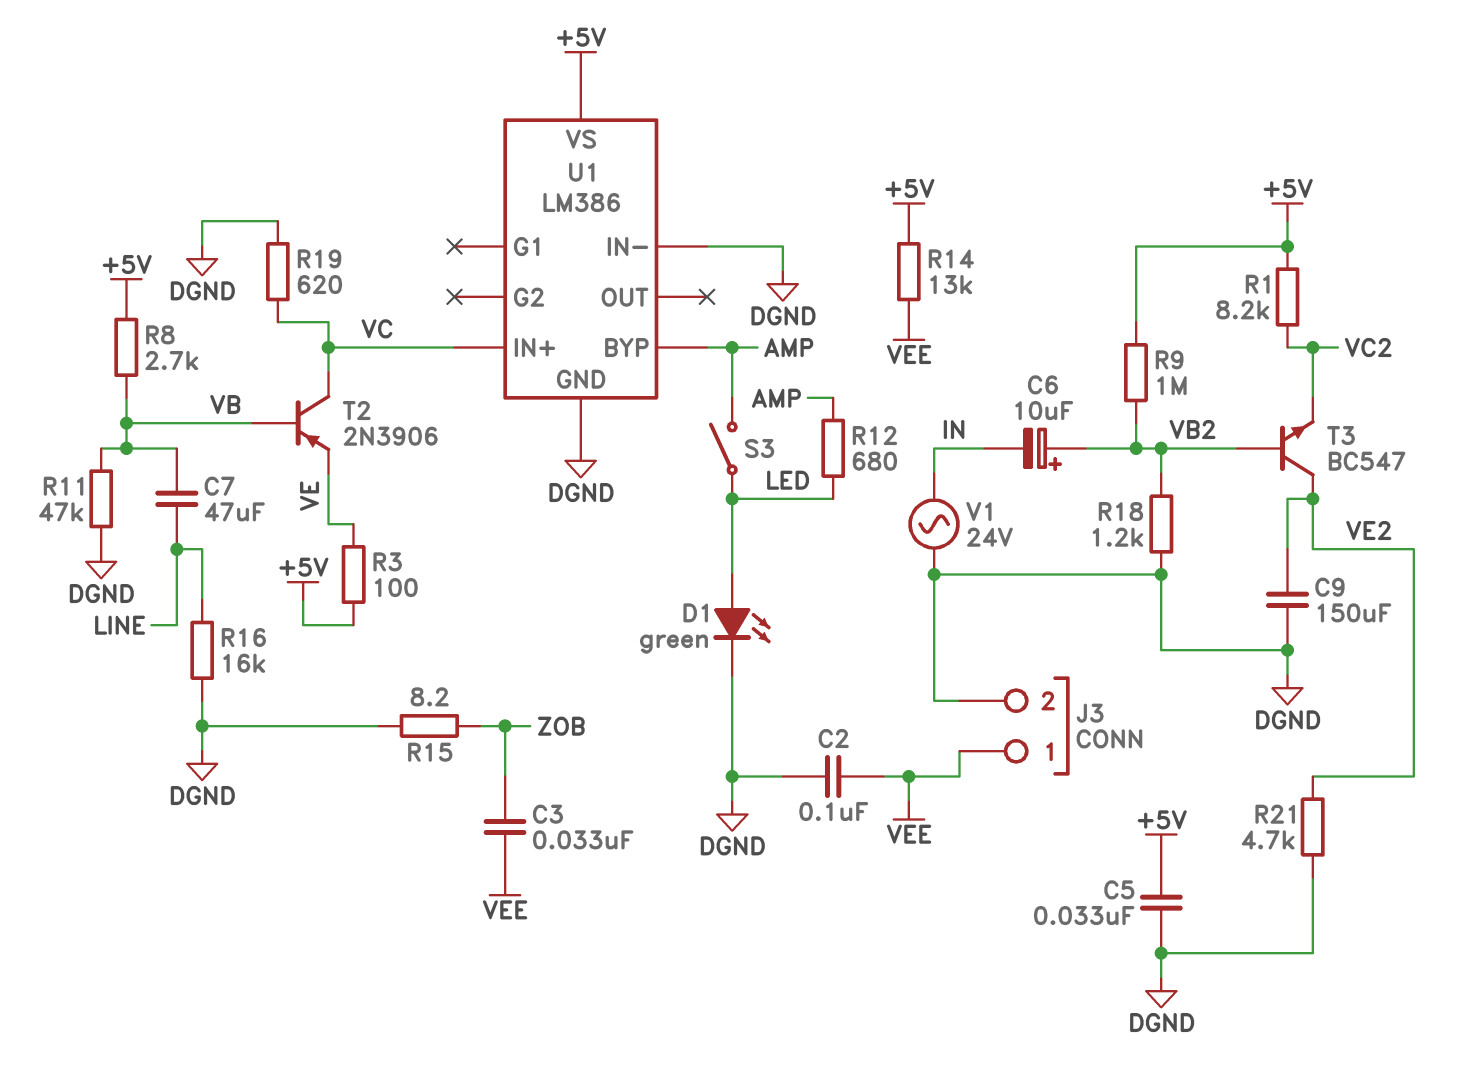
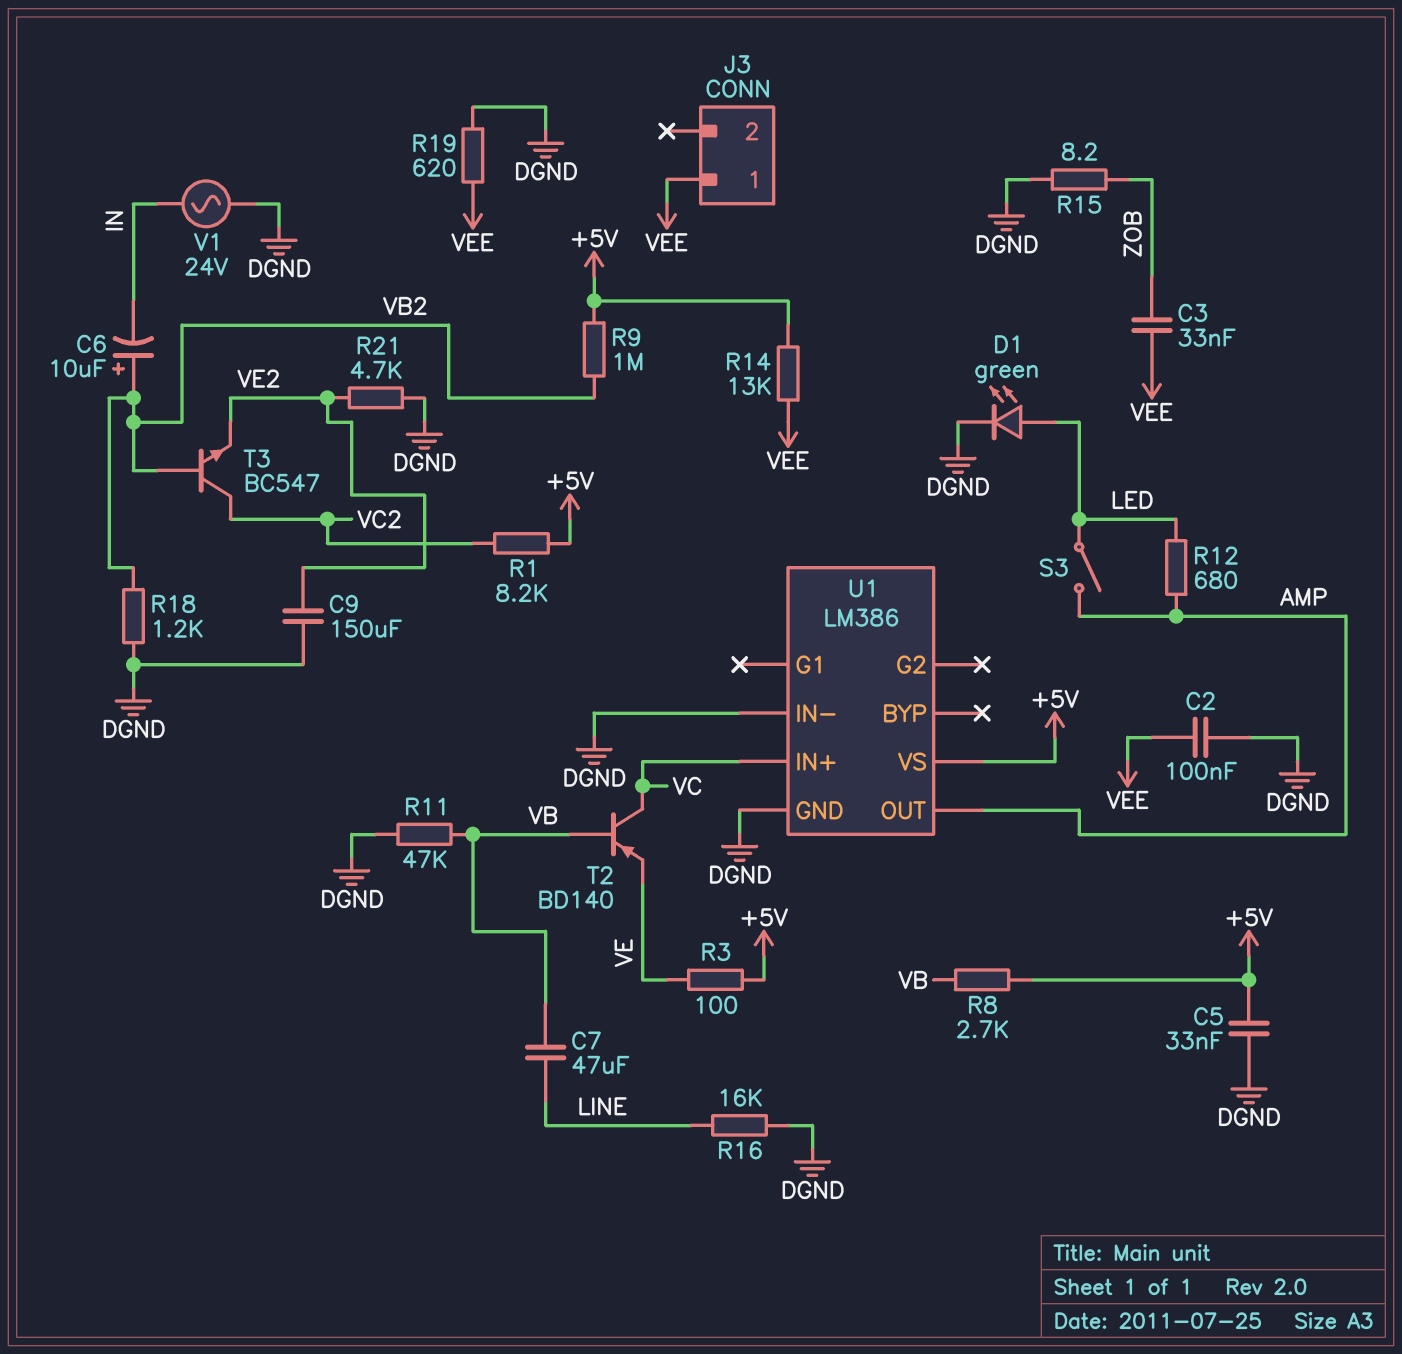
J3 pin 2: DGND -> none
R19: 620 (DGND, VC) -> 620 (DGND, VEE)
T2: PNP 2N3906 (B VB, C VC, E VE) -> PNP BD140 (B VB, C VC, E VE)
T3: NPN BC547 (B VB2, C VE2, E VC2) -> NPN BC547 (B VB2, C VC2, E VE2)
U1 pin BYP: AMP -> none
U1 pin OUT: none -> AMP

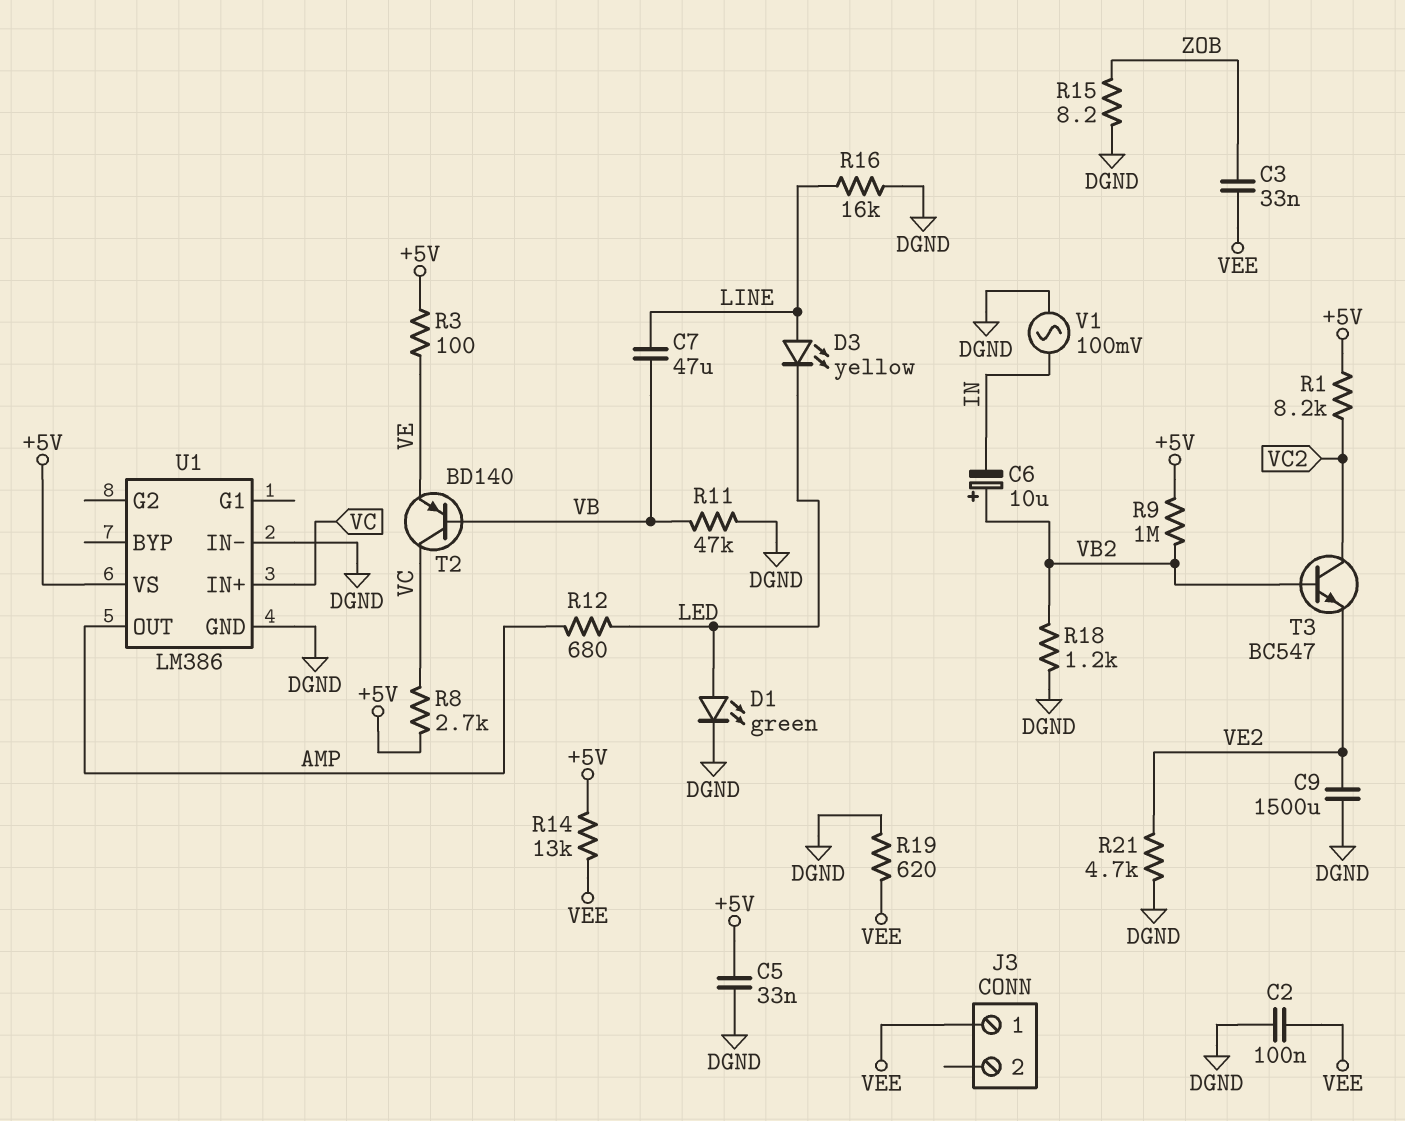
C9: 150uF (DGND, VE2) -> 1500uF (DGND, VE2)
D3: none -> LED yellow (A LINE, K LED)
R8: 2.7k (+5V, VB) -> 2.7k (+5V, VC)
S3: switch (AMP, LED) -> none
V1: AC 24V (DGND, IN) -> AC 100mV (DGND, IN)

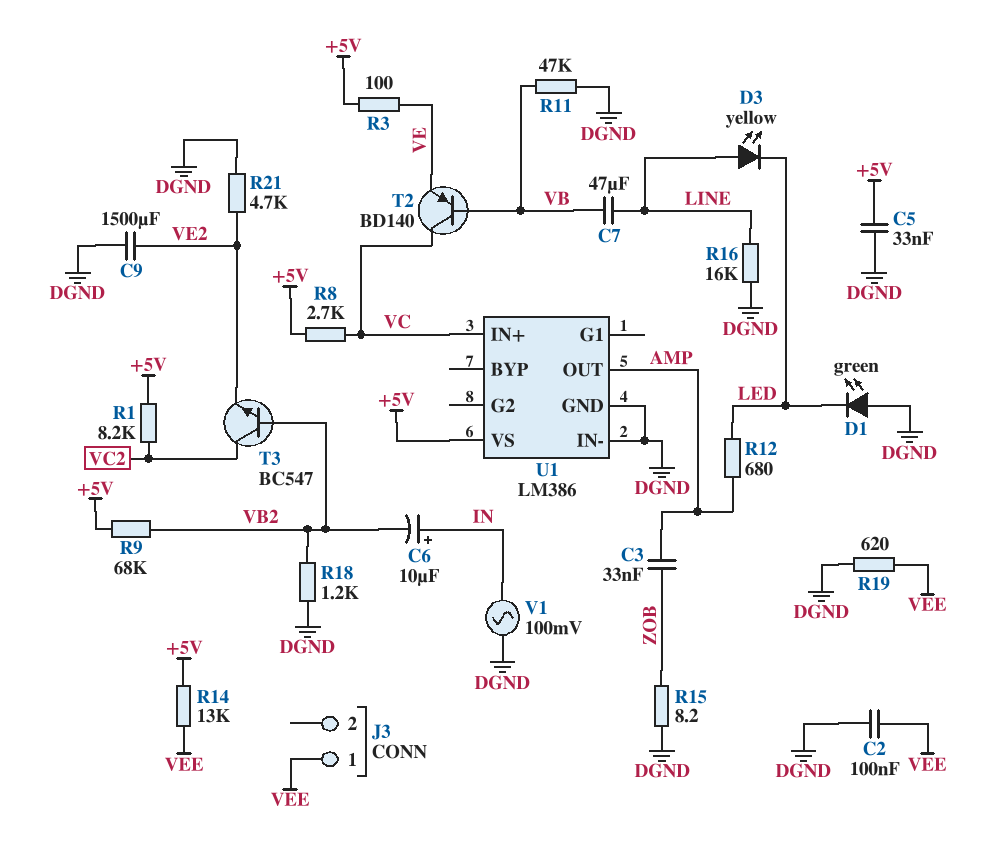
C3: 33nF (VEE, ZOB) -> 33nF (AMP, ZOB)
C6: 10uF (plus VB2, minus IN) -> 10uF (plus IN, minus VB2)
D1: LED green (A LED, K DGND) -> LED green (A DGND, K LED)
R9: 1M (+5V, VB2) -> 68k (+5V, VB2)

